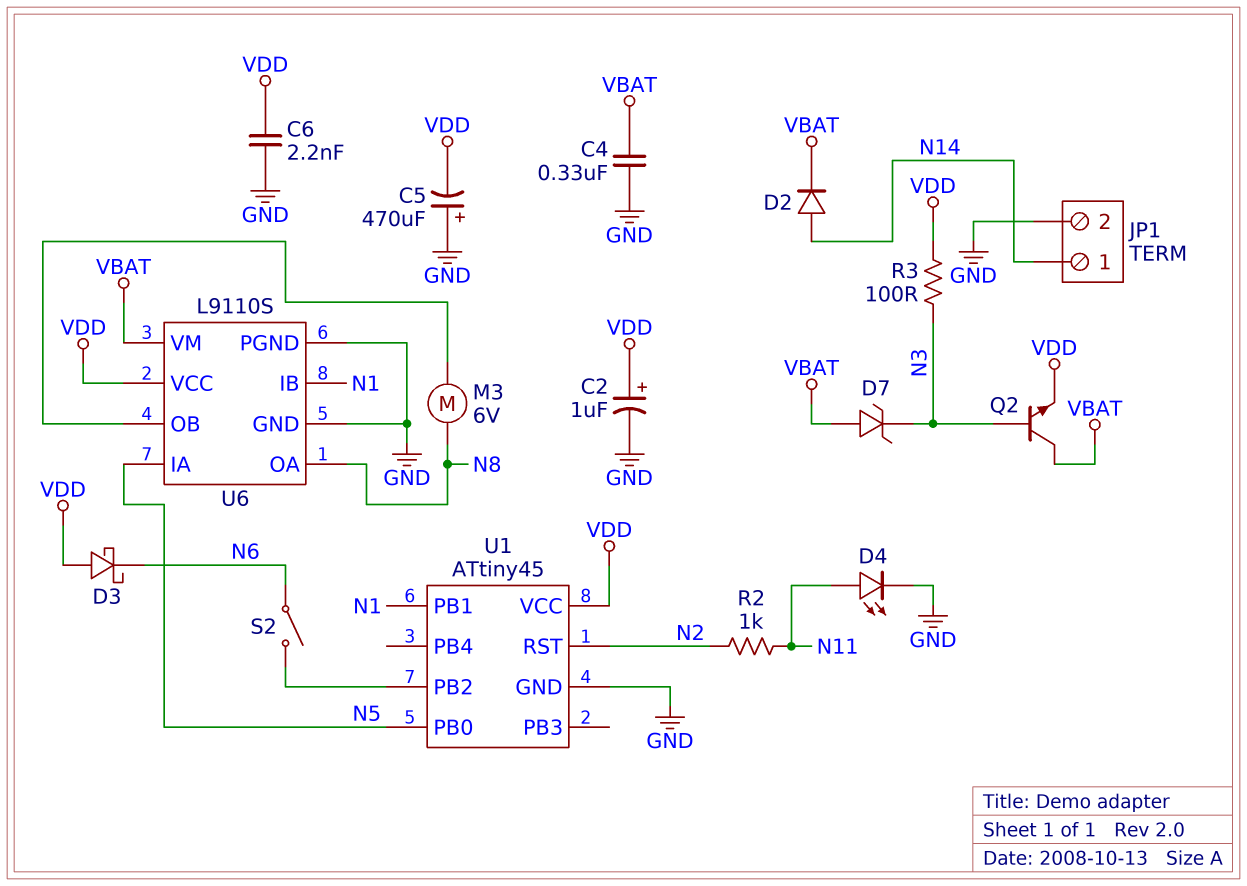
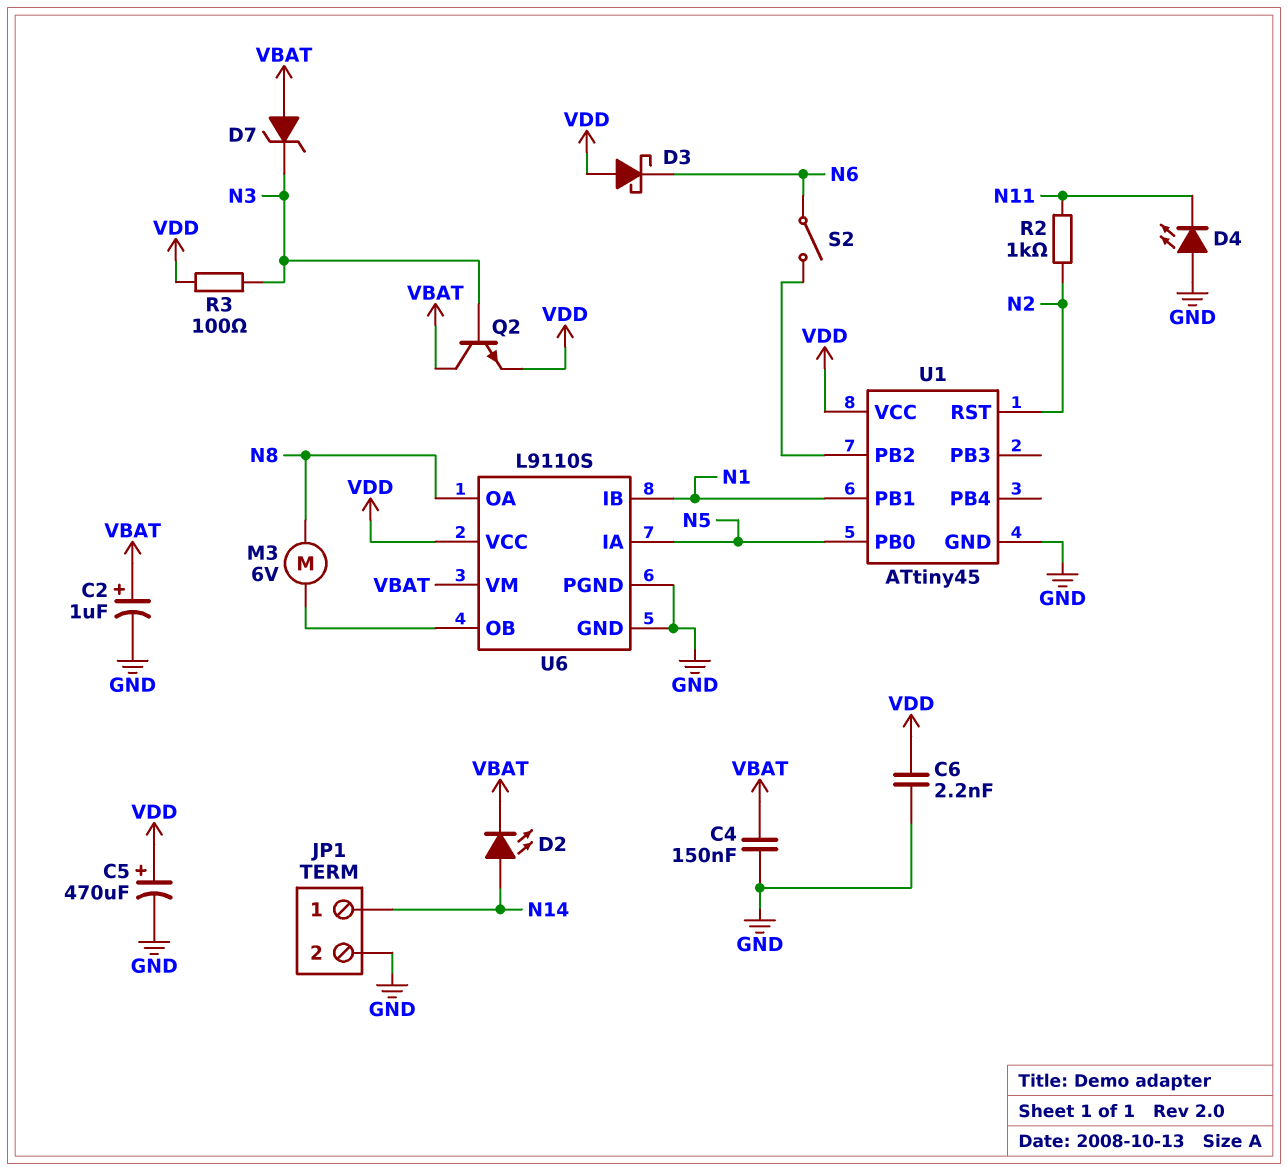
C2: 1uF (plus VDD, minus GND) -> 1uF (plus VBAT, minus GND)
C4: 330nF (GND, VBAT) -> 150nF (GND, VBAT)
C5: 470uF (plus GND, minus VDD) -> 470uF (plus VDD, minus GND)
D2: diode (A N14, K VBAT) -> LED (A N14, K VBAT)
D4: LED (A N11, K GND) -> LED (A GND, K N11)

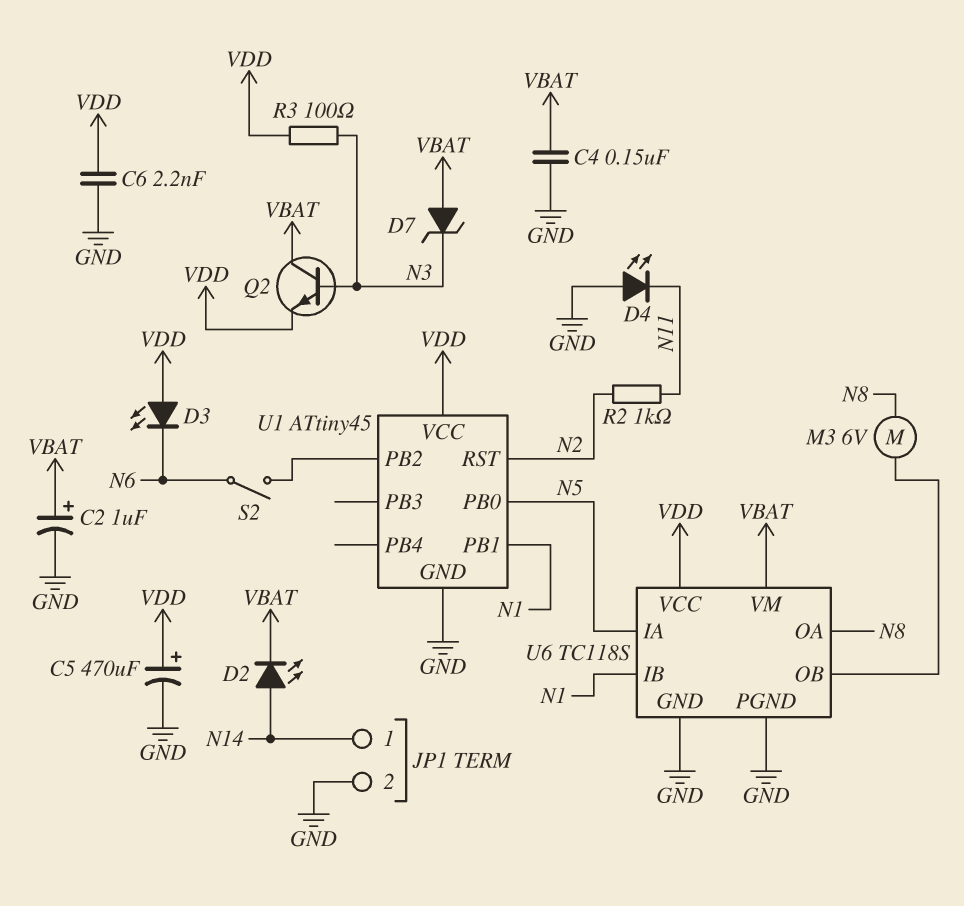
D3: schottky (A VDD, K N6) -> LED (A VDD, K N6)
U6: L9110S -> TC118S

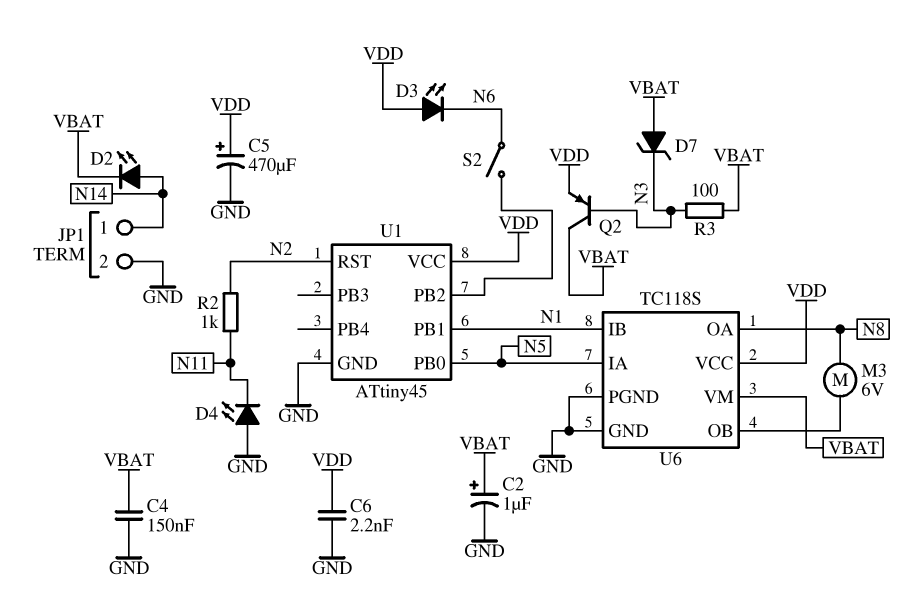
Q2: NPN (B N3, C VBAT, E VDD) -> PNP (B N3, C VBAT, E VDD)
R3: 100 (N3, VDD) -> 100 (N3, VBAT)

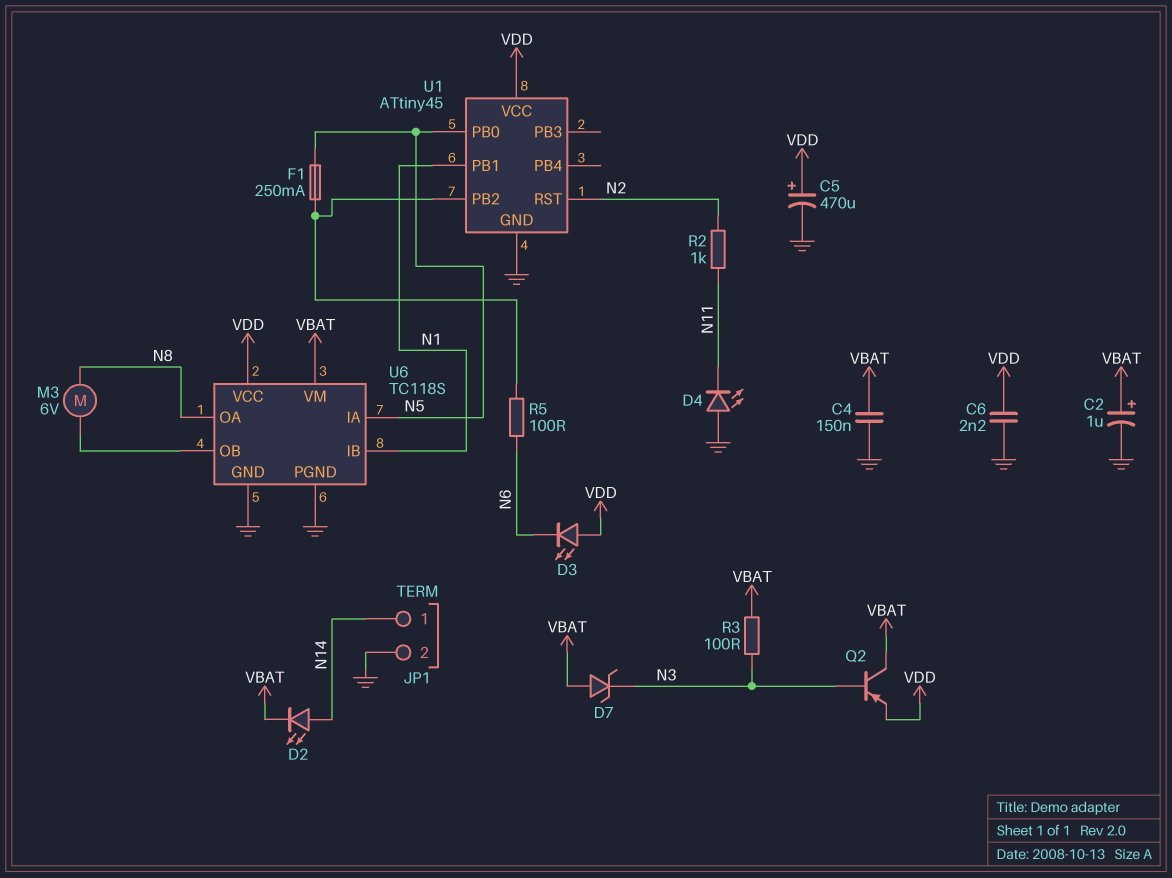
F1: none -> 250mA (N5, U1/PB2)
R5: none -> 100 (N6, U1/PB2)
S2: switch (N6, U1/PB2) -> none

